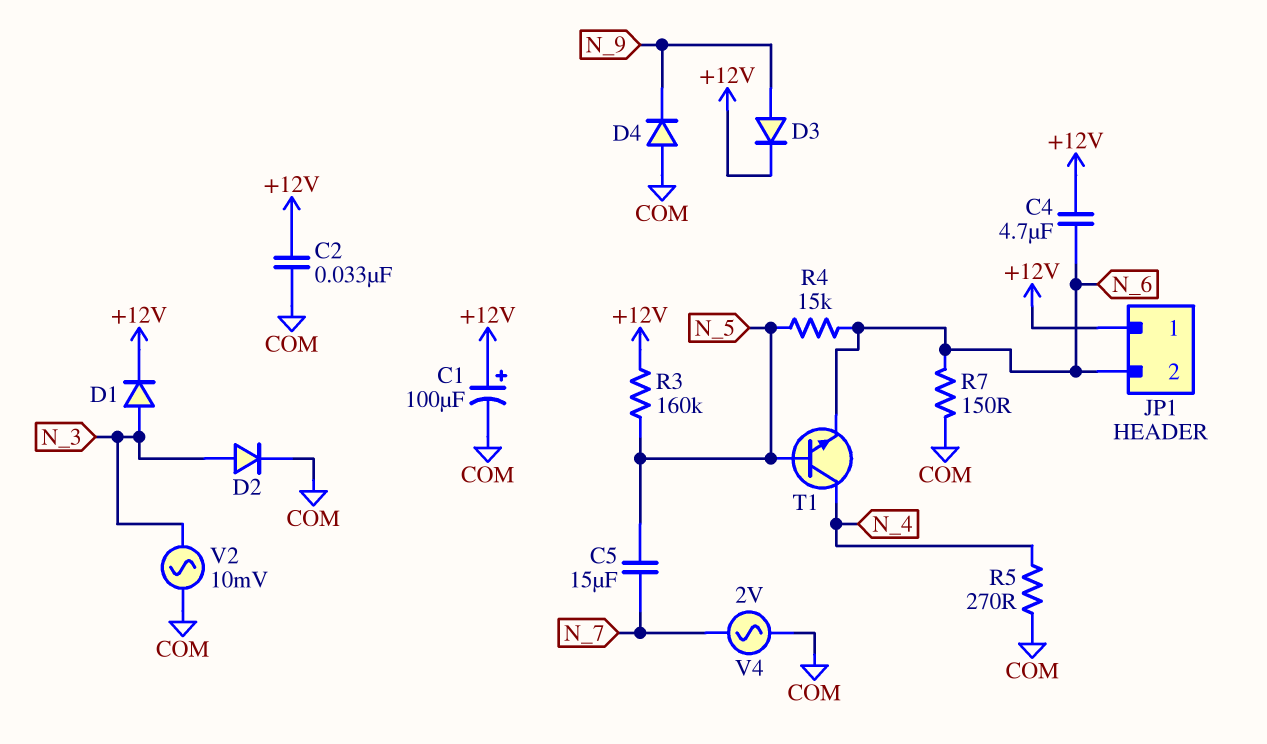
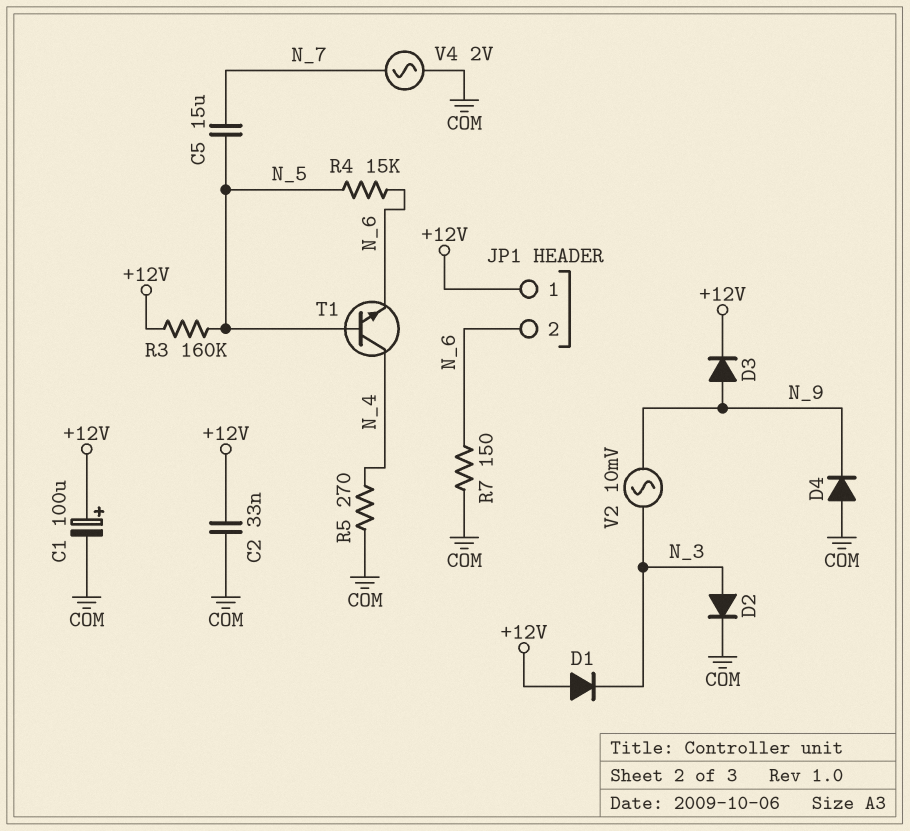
C4: 4.7uF (+12V, N_6) -> none
D1: diode (A N_3, K +12V) -> diode (A +12V, K N_3)
V2: AC 10mV (COM, N_3) -> AC 10mV (N_3, N_9)

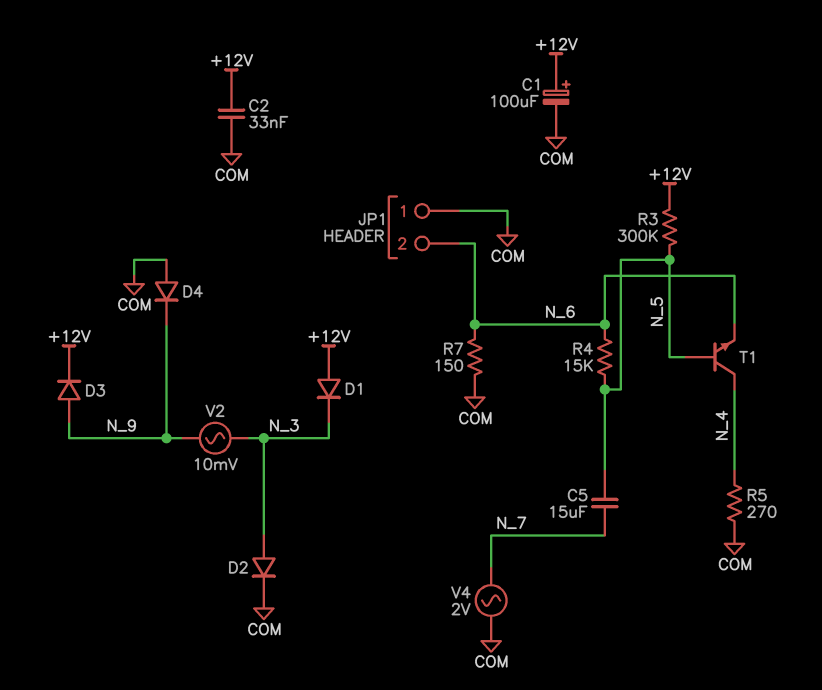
JP1 pin 1: +12V -> COM
R3: 160k (+12V, N_5) -> 300k (+12V, N_5)

